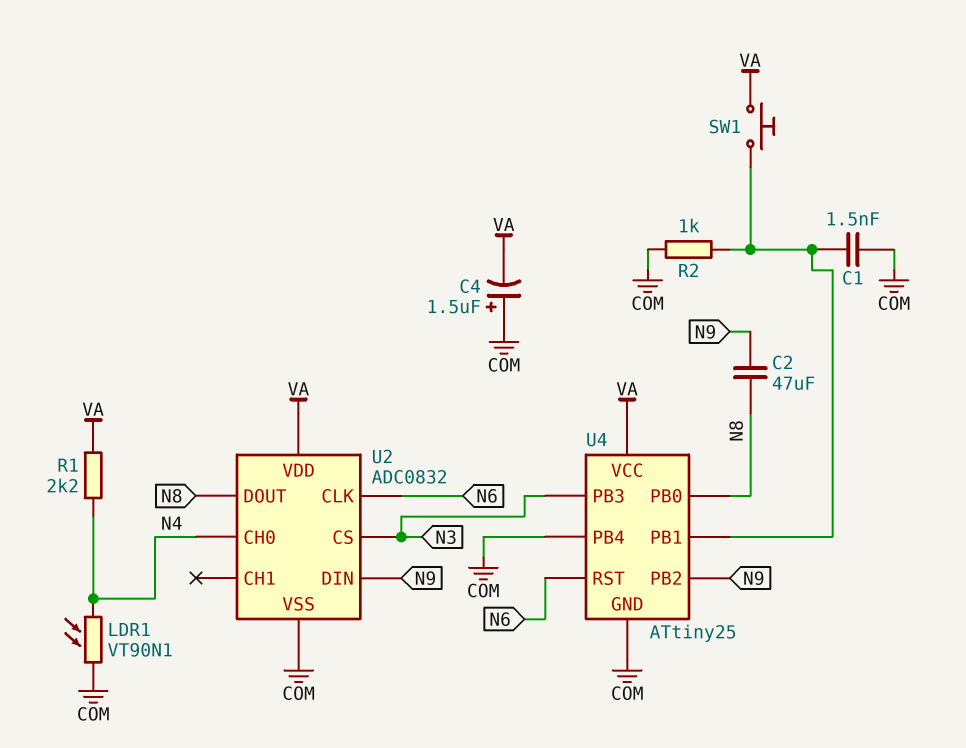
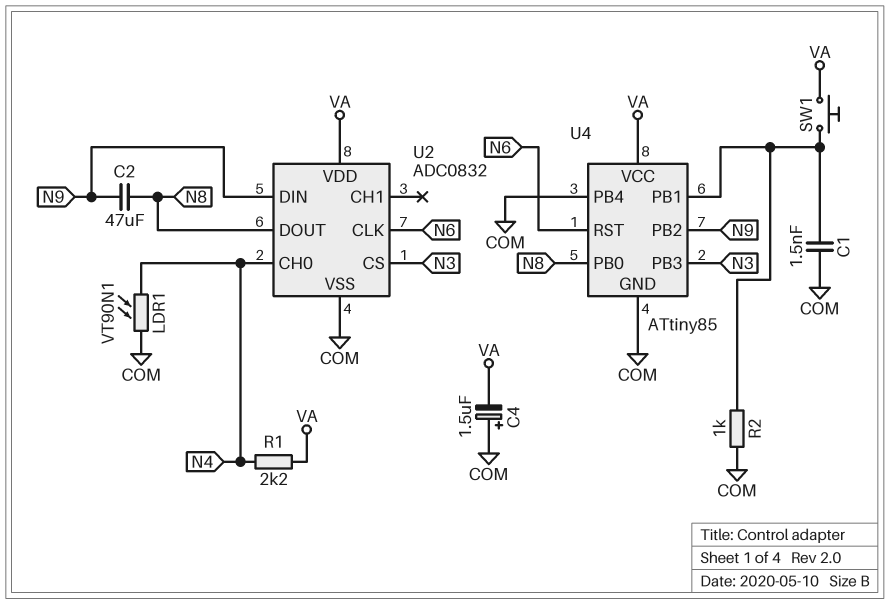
U4: ATtiny25 -> ATtiny85

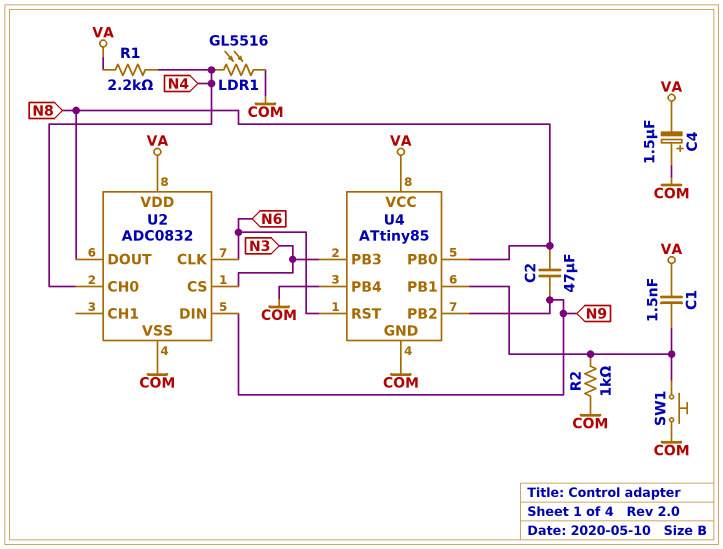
C1: 1.5nF (COM, U4/PB1) -> 1.5nF (U4/PB1, VA)
LDR1: VT90N1 (COM, N4) -> GL5516 (COM, N4)
SW1: button (U4/PB1, VA) -> button (COM, U4/PB1)

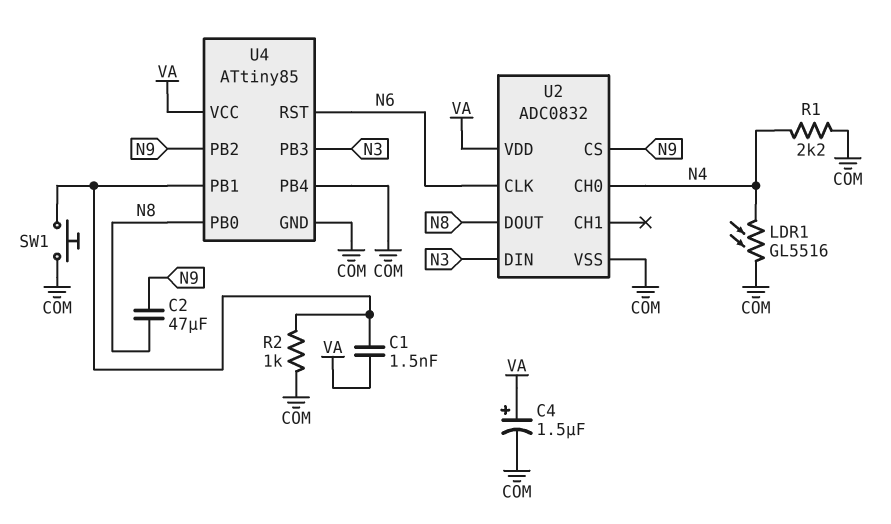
C4: 1.5uF (plus COM, minus VA) -> 1.5uF (plus VA, minus COM)
R1: 2.2k (N4, VA) -> 2.2k (COM, N4)
U2 pin CS: N3 -> N9
U2 pin DIN: N9 -> N3

